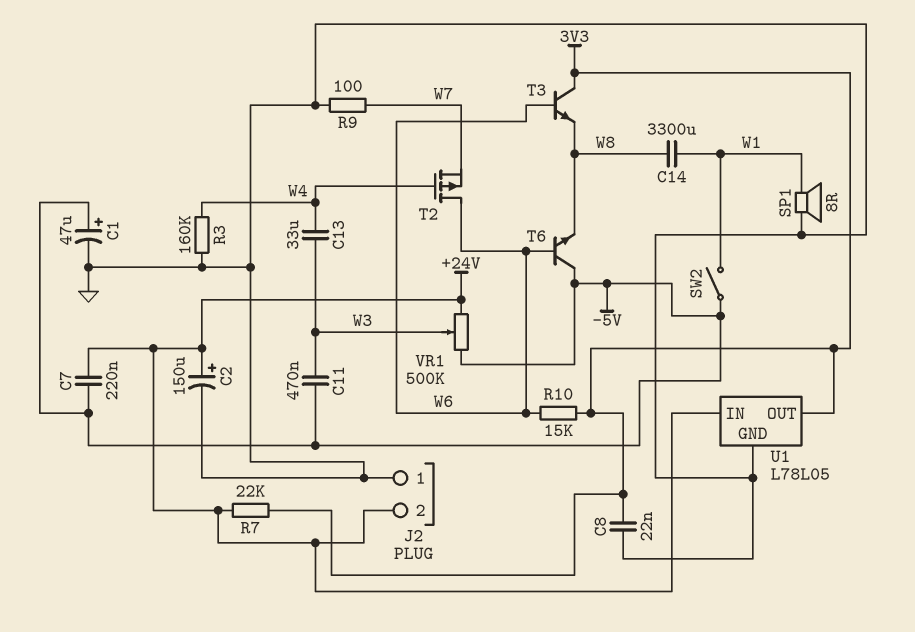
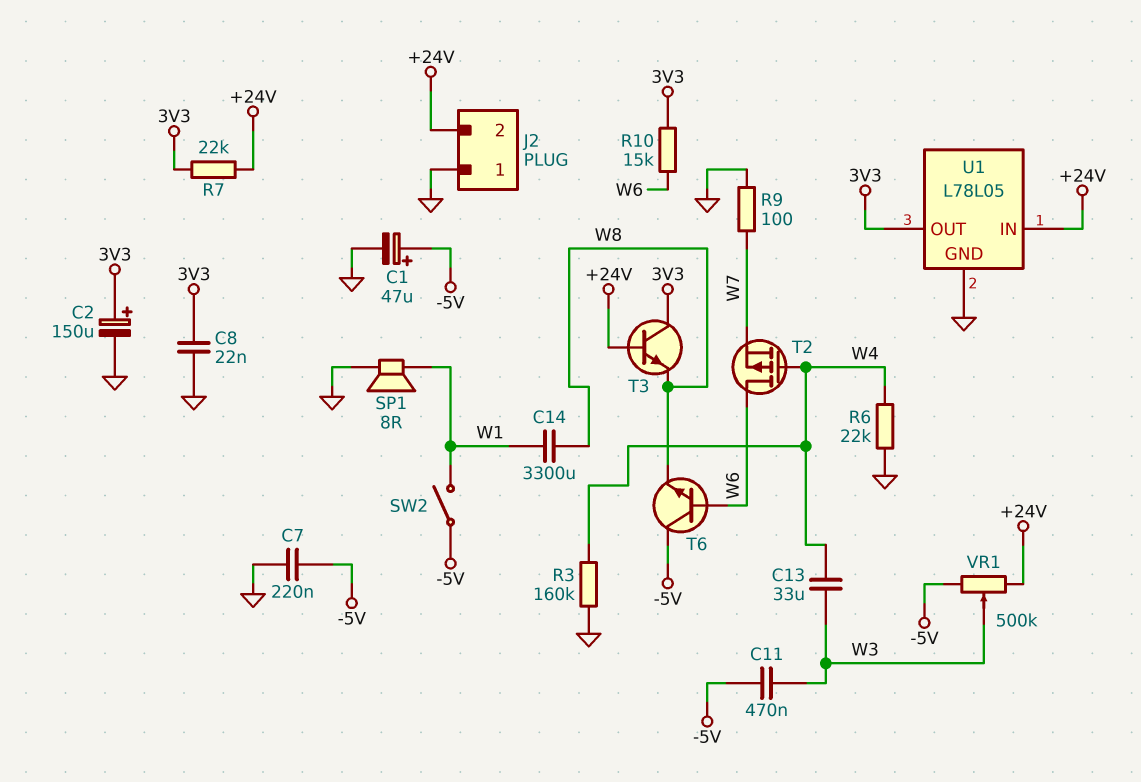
C2: 150uF (plus +24V, minus GND) -> 150uF (plus 3V3, minus GND)
C7: 220nF (+24V, -5V) -> 220nF (-5V, GND)
R6: none -> 22k (GND, W4)
T3: NPN (B W6, C 3V3, E W8) -> NPN (B +24V, C 3V3, E W8)

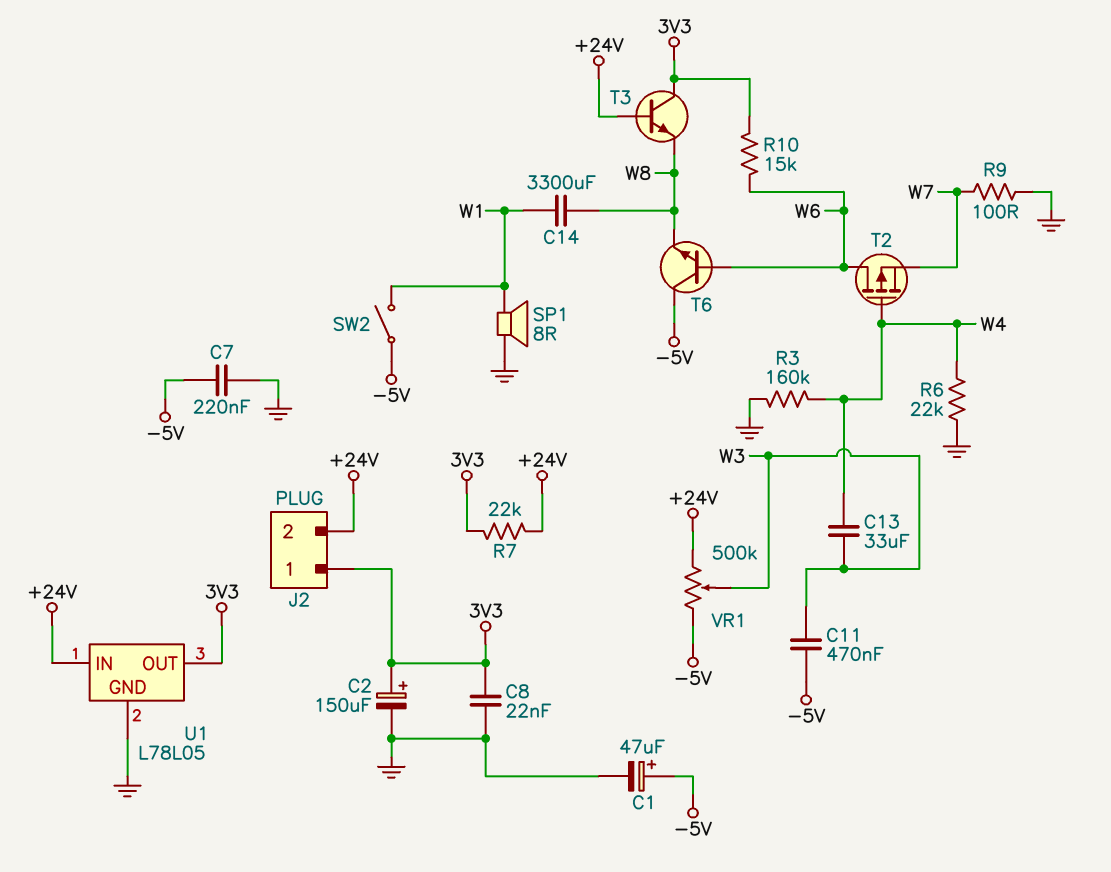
J2 pin 1: GND -> 3V3

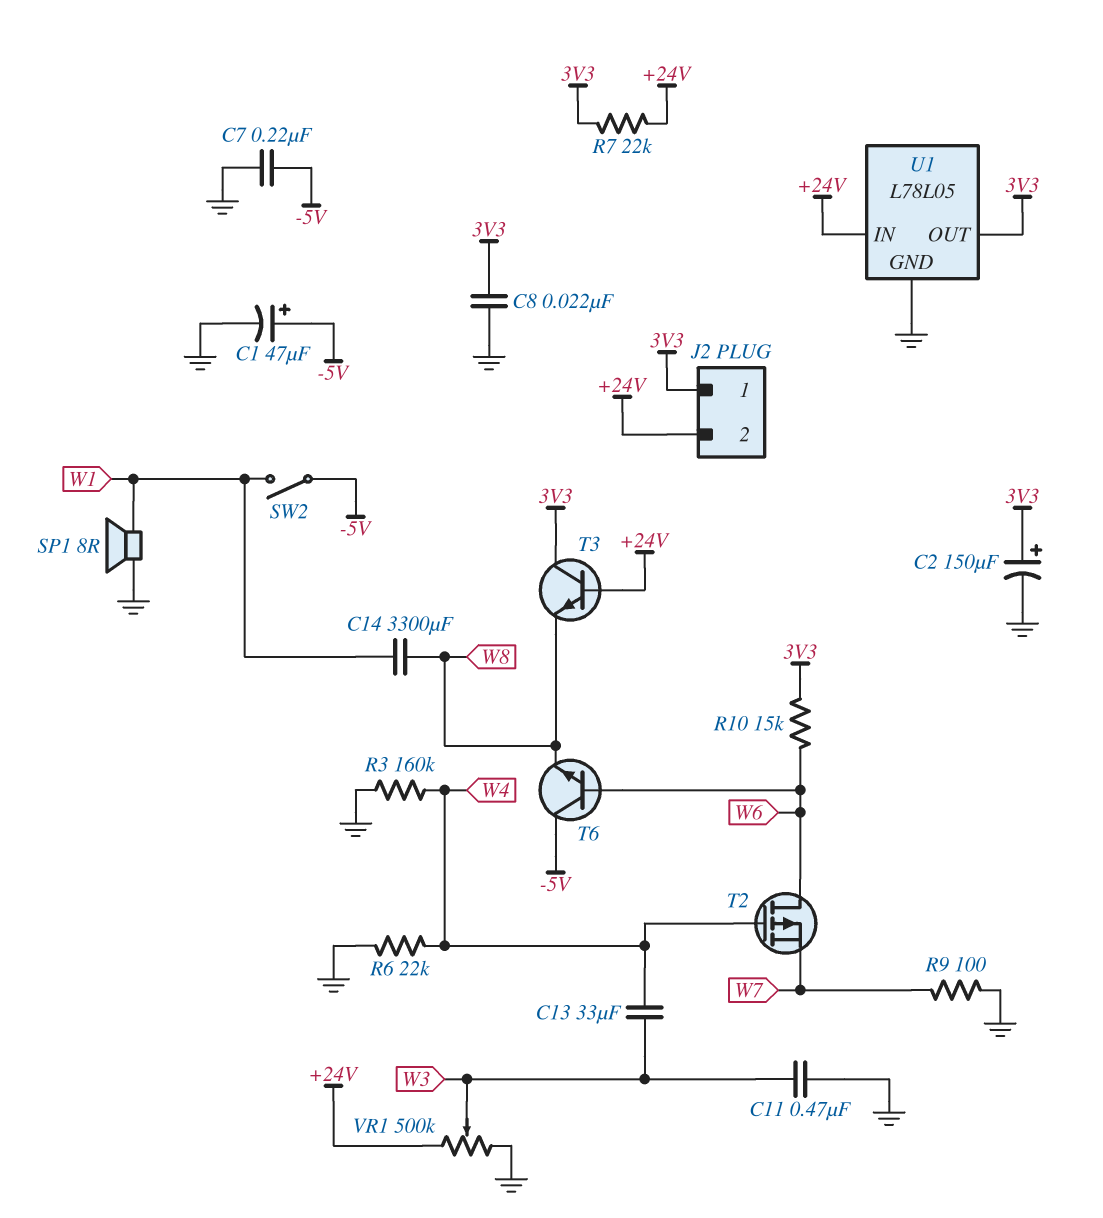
C11: 470nF (-5V, W3) -> 470nF (GND, W3)
VR1: 500k (+24V, -5V, wiper W3) -> 500k (+24V, GND, wiper W3)

